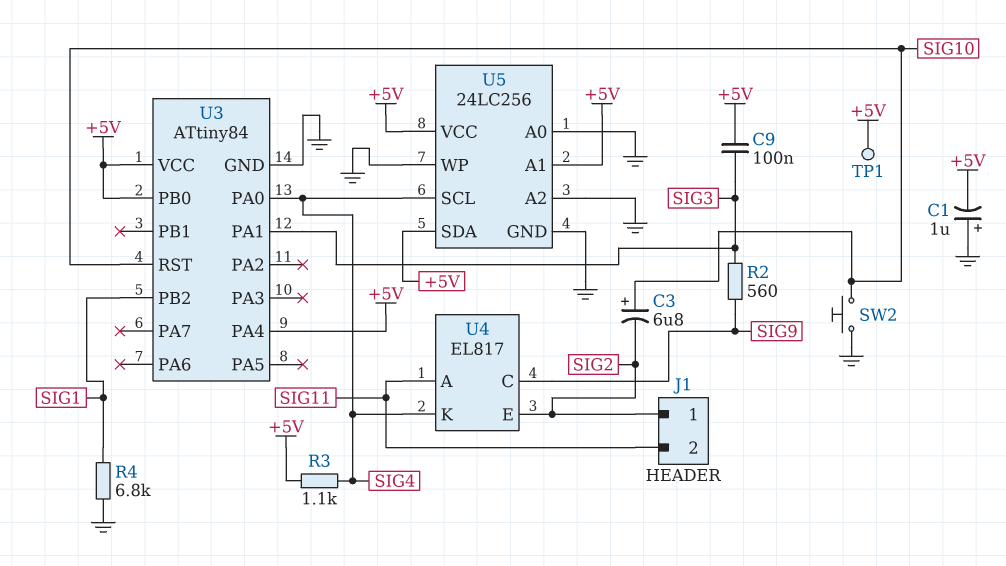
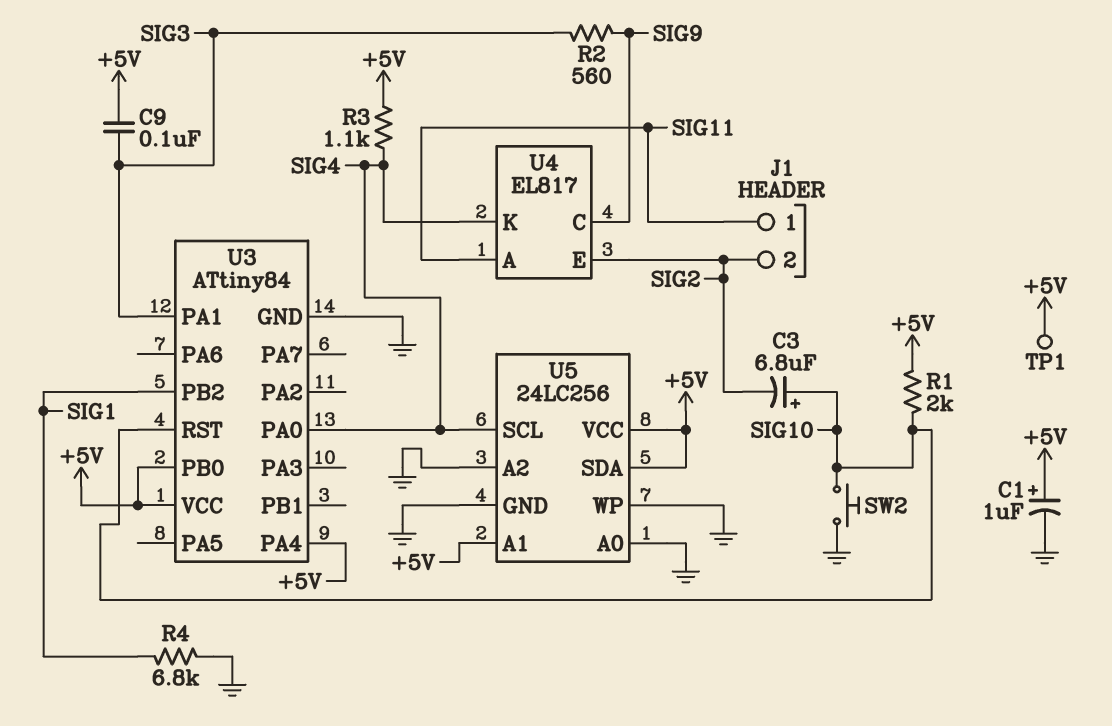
C1: 1uF (plus GND, minus +5V) -> 1uF (plus +5V, minus GND)
J1 pin 1: SIG2 -> SIG11
J1 pin 2: SIG11 -> SIG2
R1: none -> 2k (+5V, SIG10)

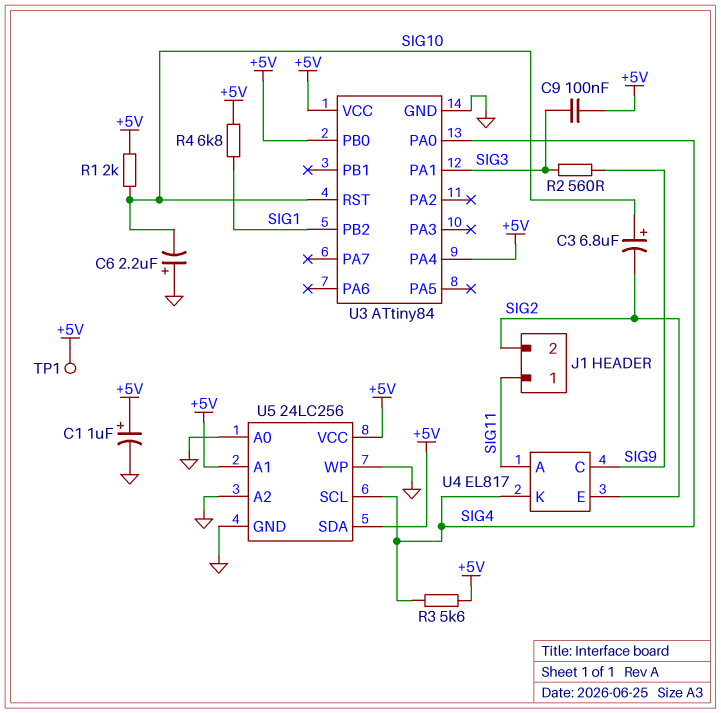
C6: none -> 2.2uF (plus GND, minus SIG10)
R3: 1.1k (+5V, SIG4) -> 5.6k (+5V, SIG4)
R4: 6.8k (GND, SIG1) -> 6.8k (+5V, SIG1)
SW2: button (GND, SIG10) -> none

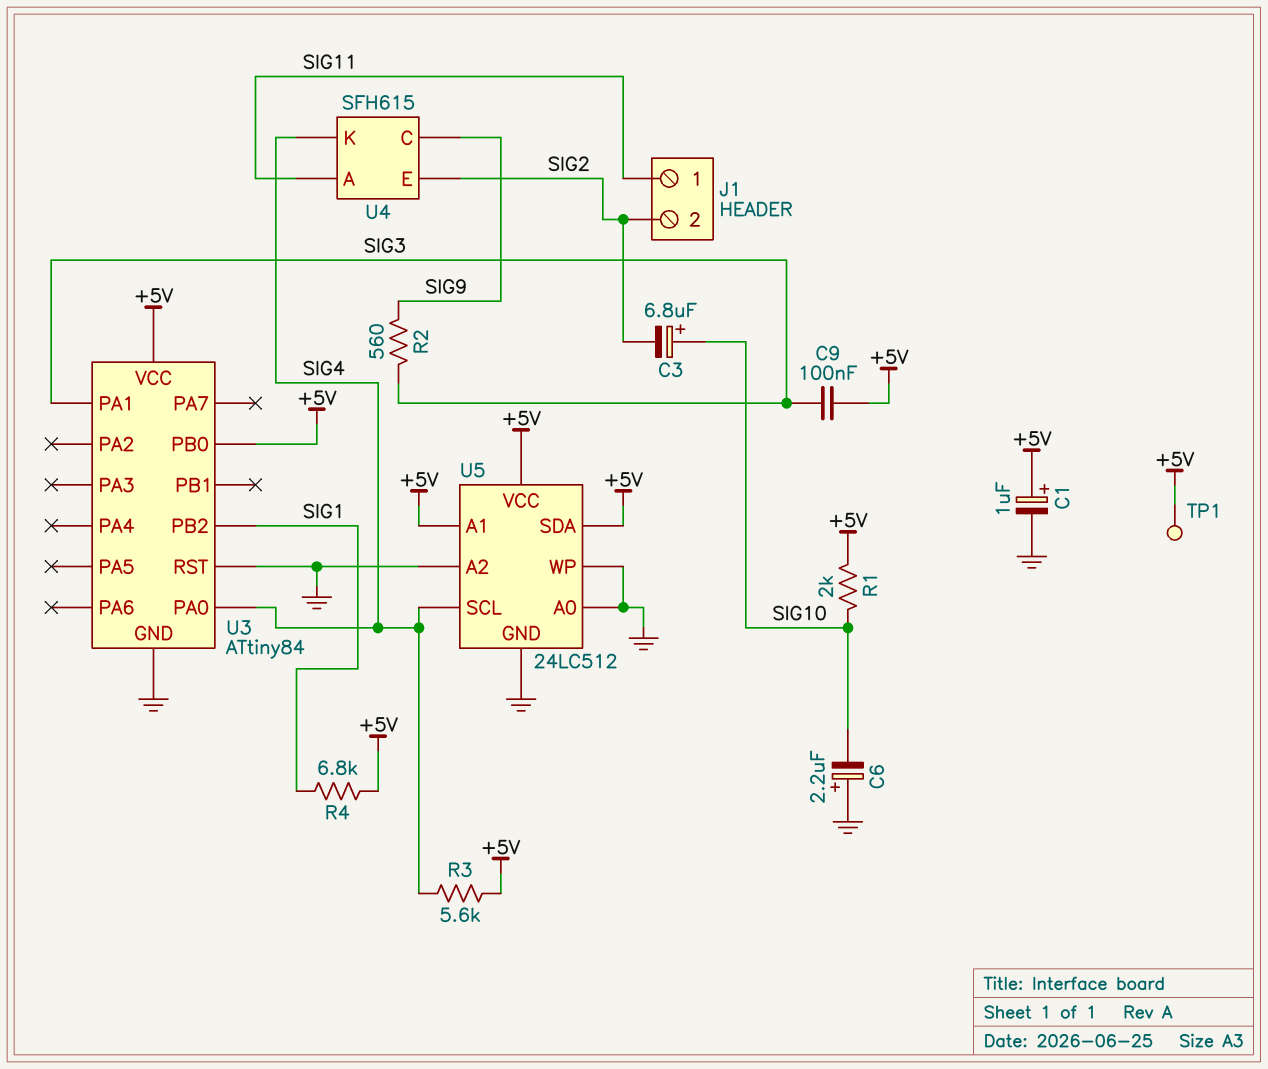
U3 pin PA4: +5V -> none
U3 pin RST: SIG10 -> GND
U4: EL817 -> SFH615
U5: 24LC256 -> 24LC512

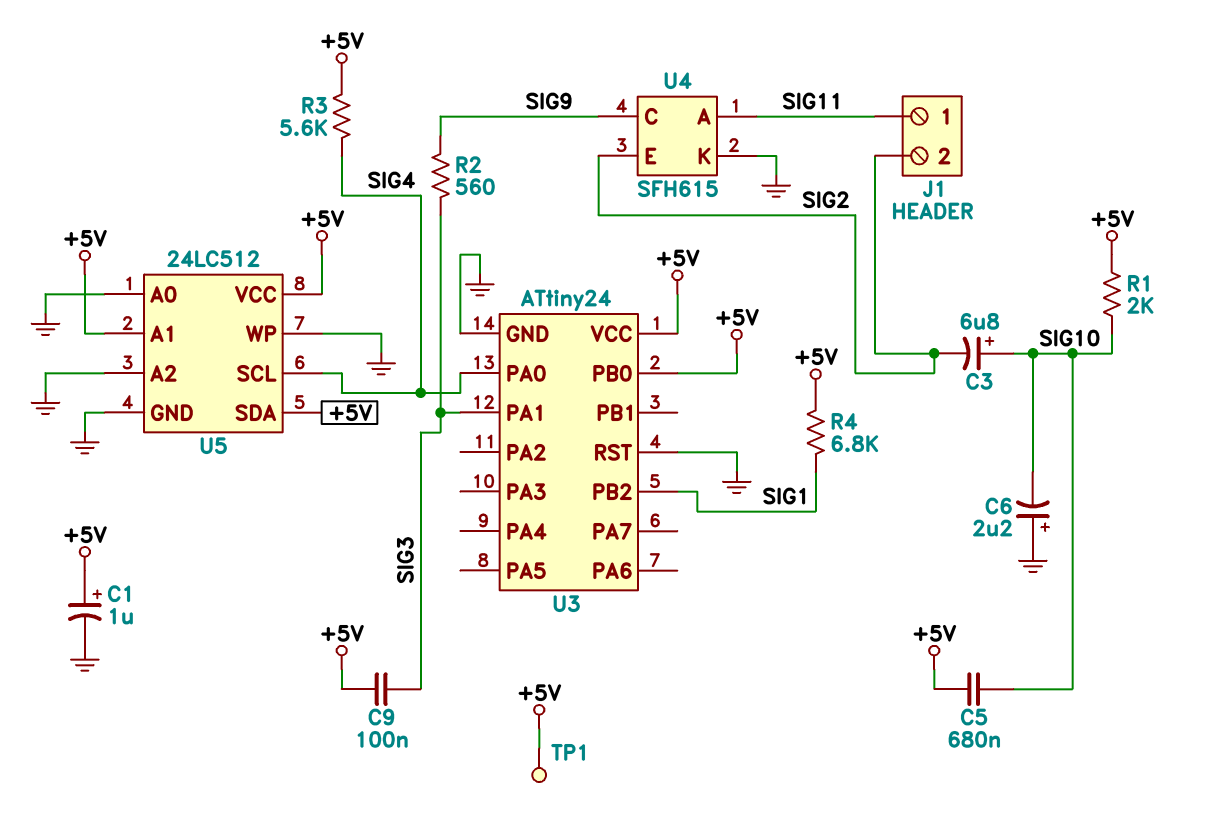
C5: none -> 680nF (+5V, SIG10)
U3: ATtiny84 -> ATtiny24
U4 pin K: SIG4 -> GND

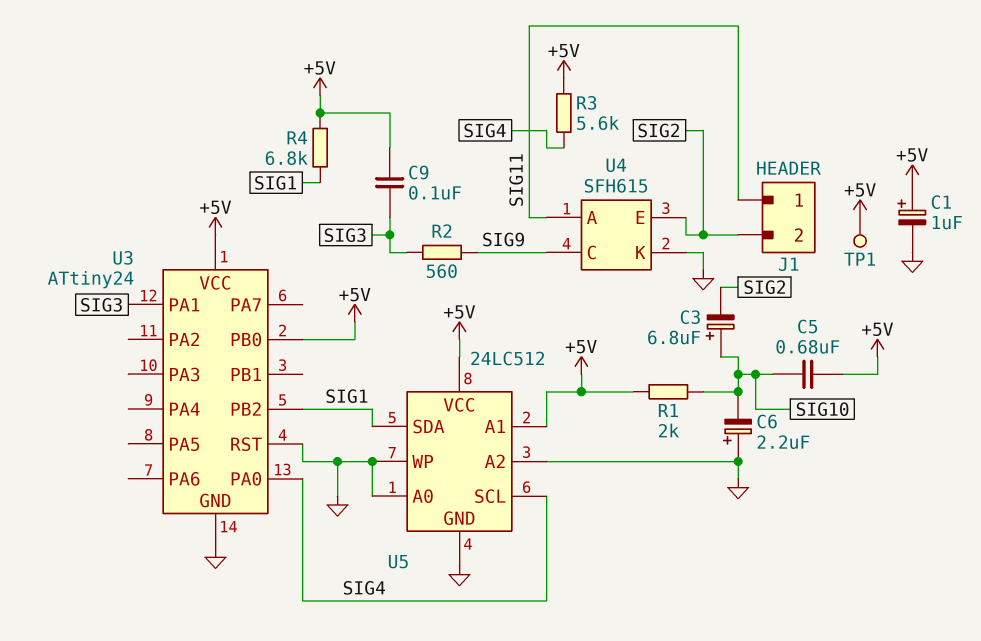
U5 pin SDA: +5V -> SIG1

